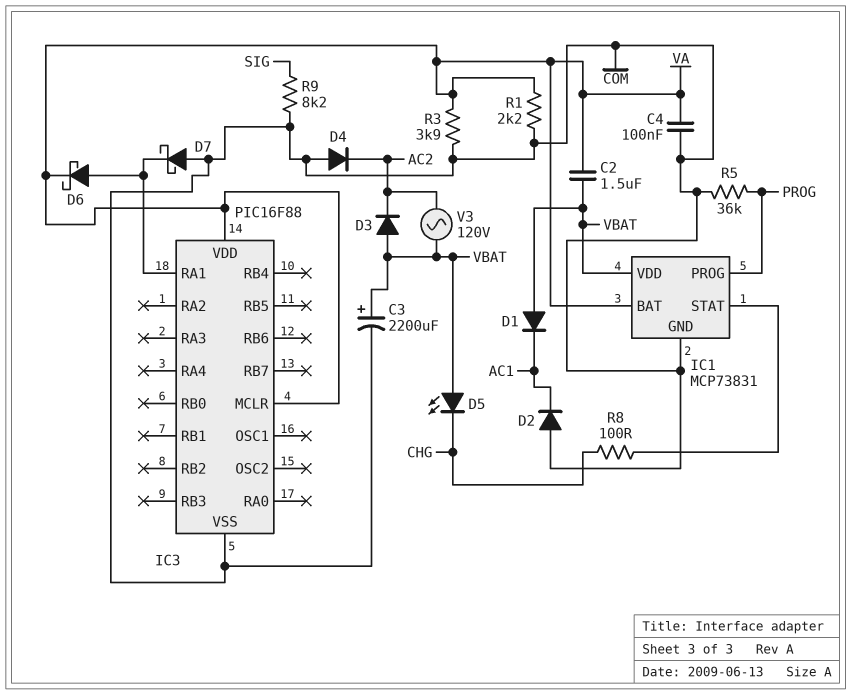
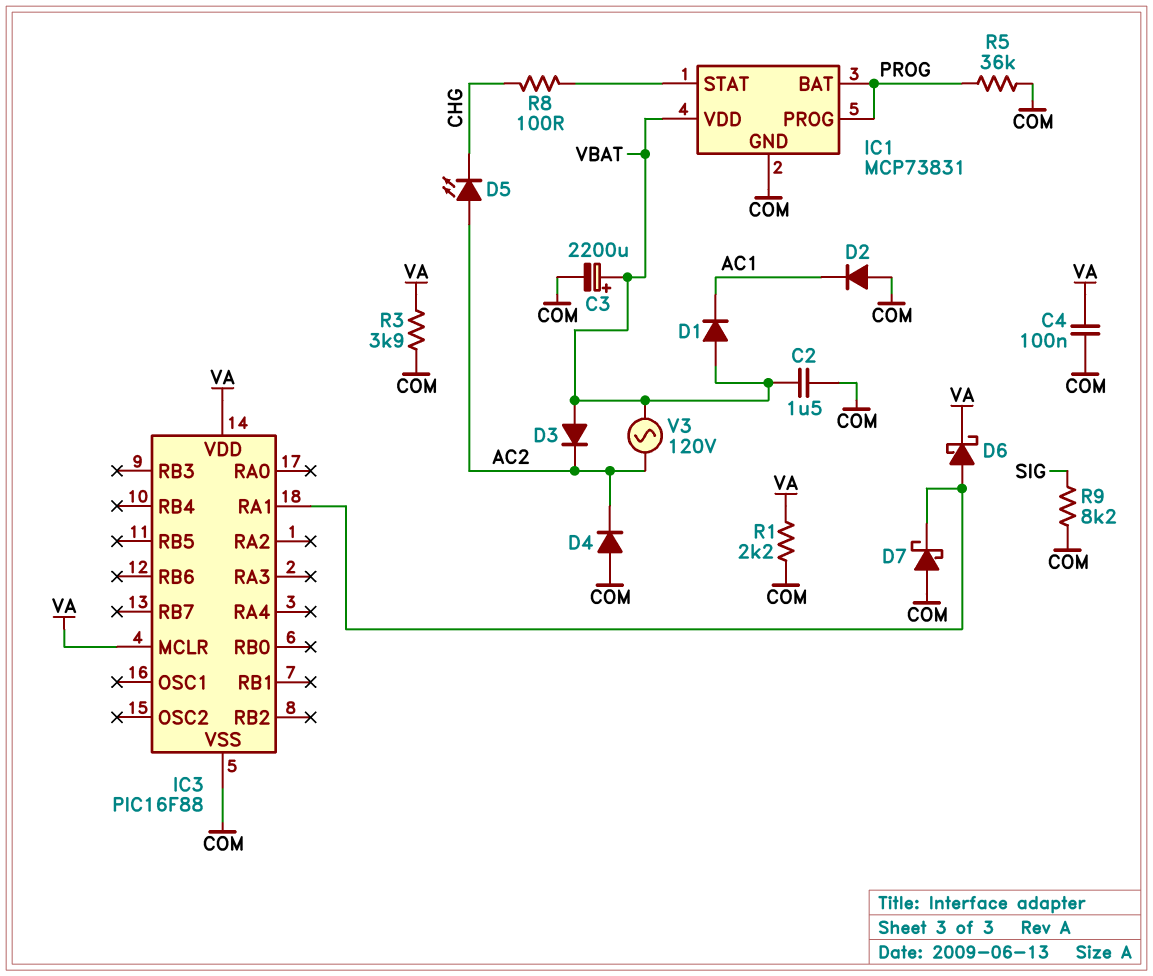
C2: 1.5uF (VA, VBAT) -> 1.5uF (COM, VBAT)
D5: LED (A VBAT, K CHG) -> LED (A AC2, K CHG)
IC1 pin BAT: VA -> PROG

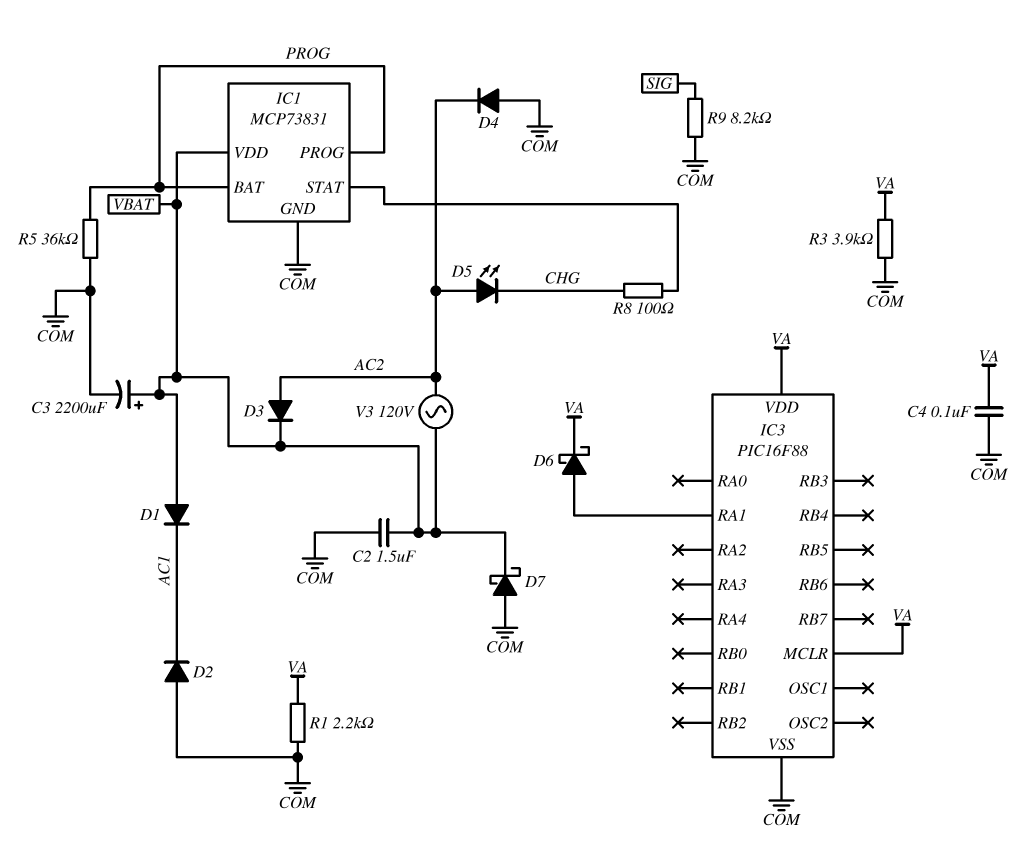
D3: diode (A VBAT, K AC2) -> diode (A AC2, K VBAT)
D7: schottky (A COM, K IC3/RA1) -> schottky (A COM, K VBAT)

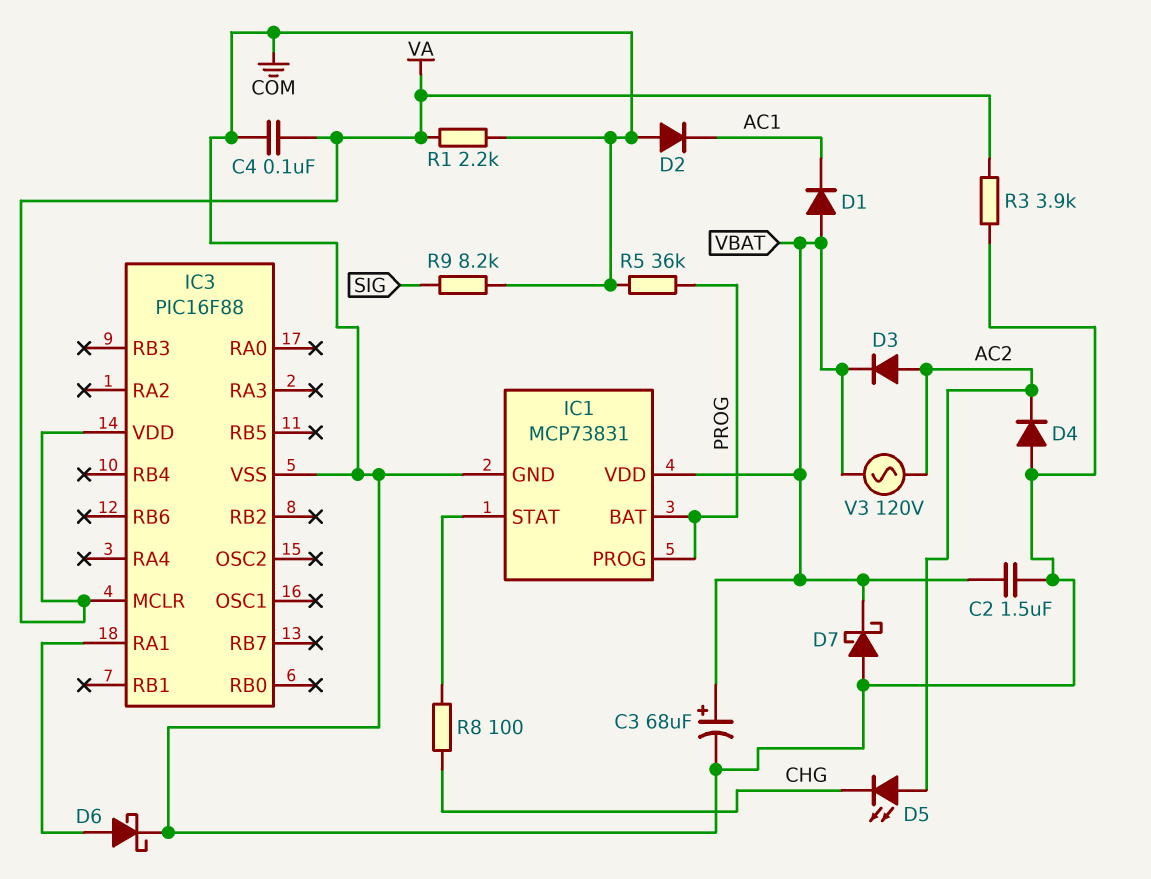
C3: 2200uF (plus VBAT, minus COM) -> 68uF (plus VBAT, minus COM)
D6: schottky (A IC3/RA1, K VA) -> schottky (A IC3/RA1, K COM)

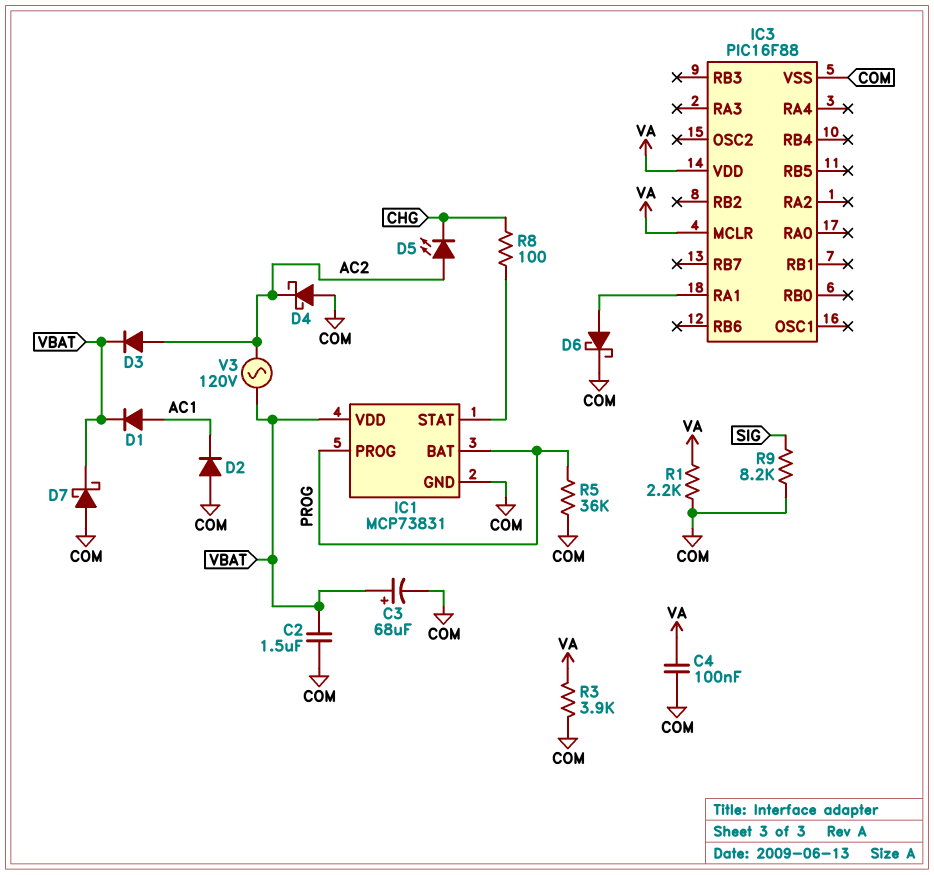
D1: diode (A VBAT, K AC1) -> diode (A AC1, K VBAT)
D4: diode (A COM, K AC2) -> schottky (A COM, K AC2)

